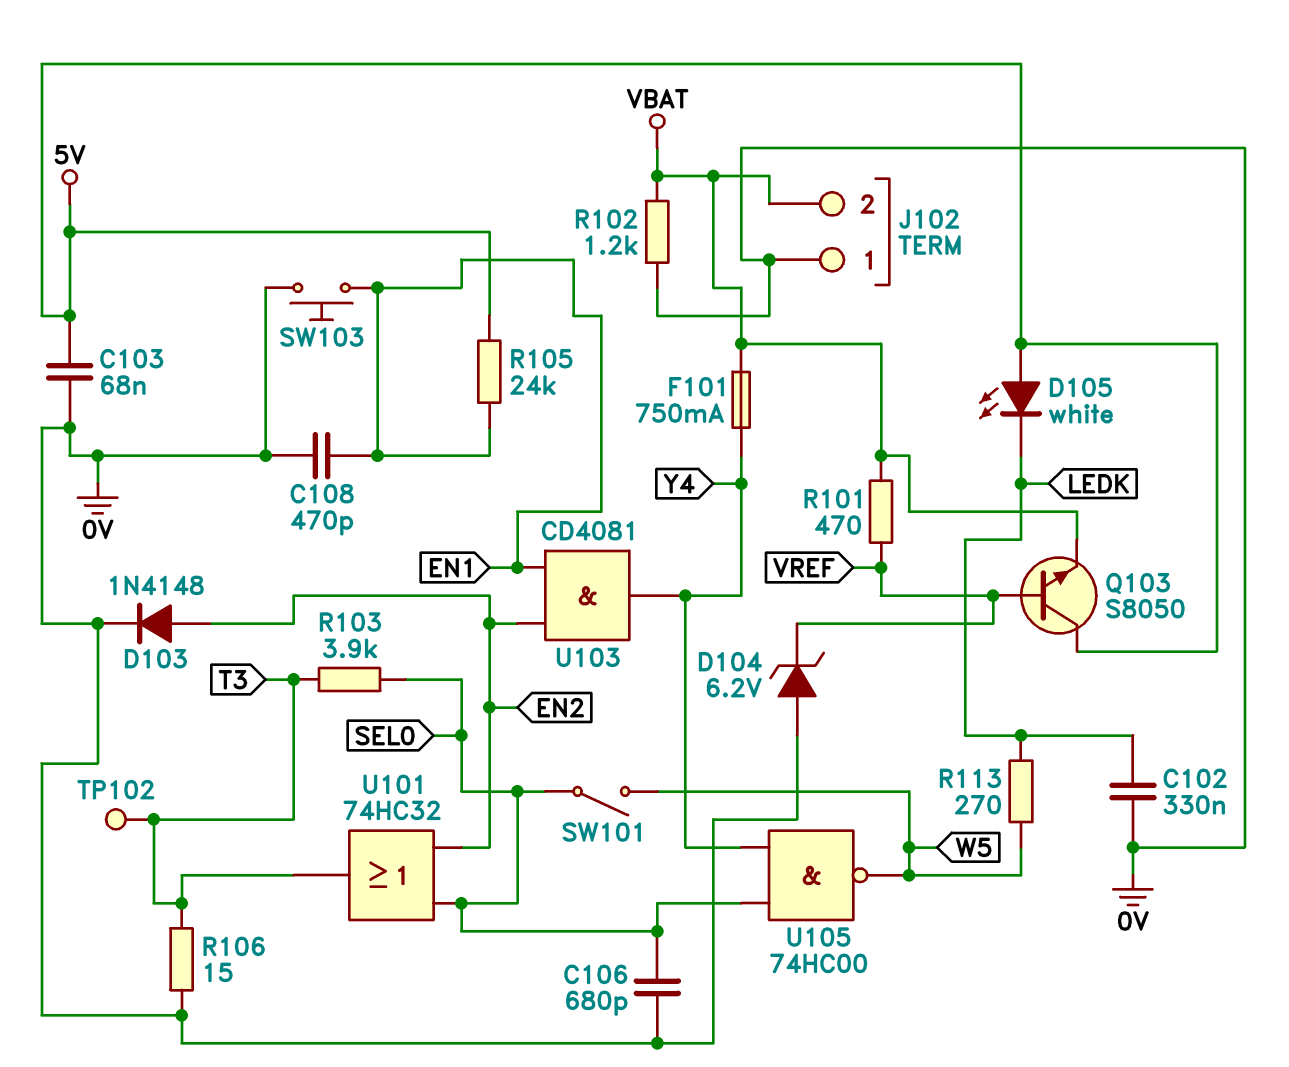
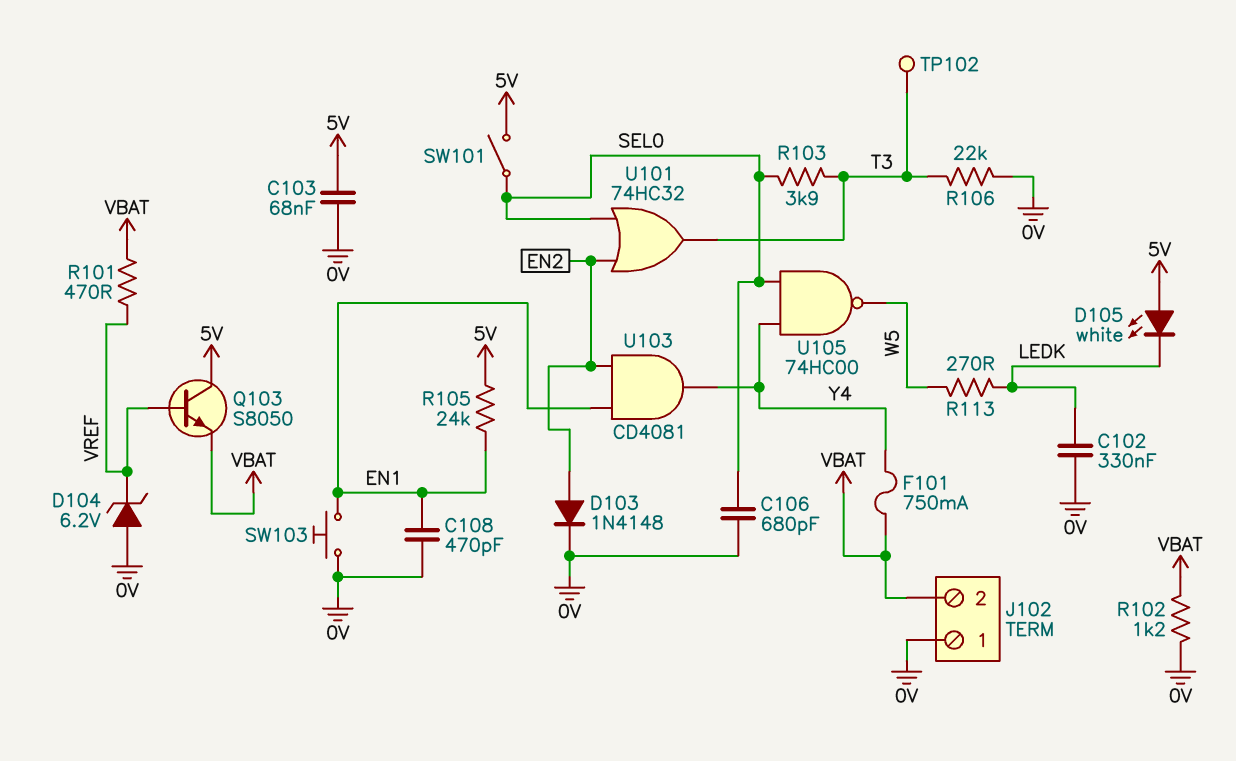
R106: 15 (0V, T3) -> 22k (0V, T3)
SW101: switch (SEL0, W5) -> switch (5V, SEL0)

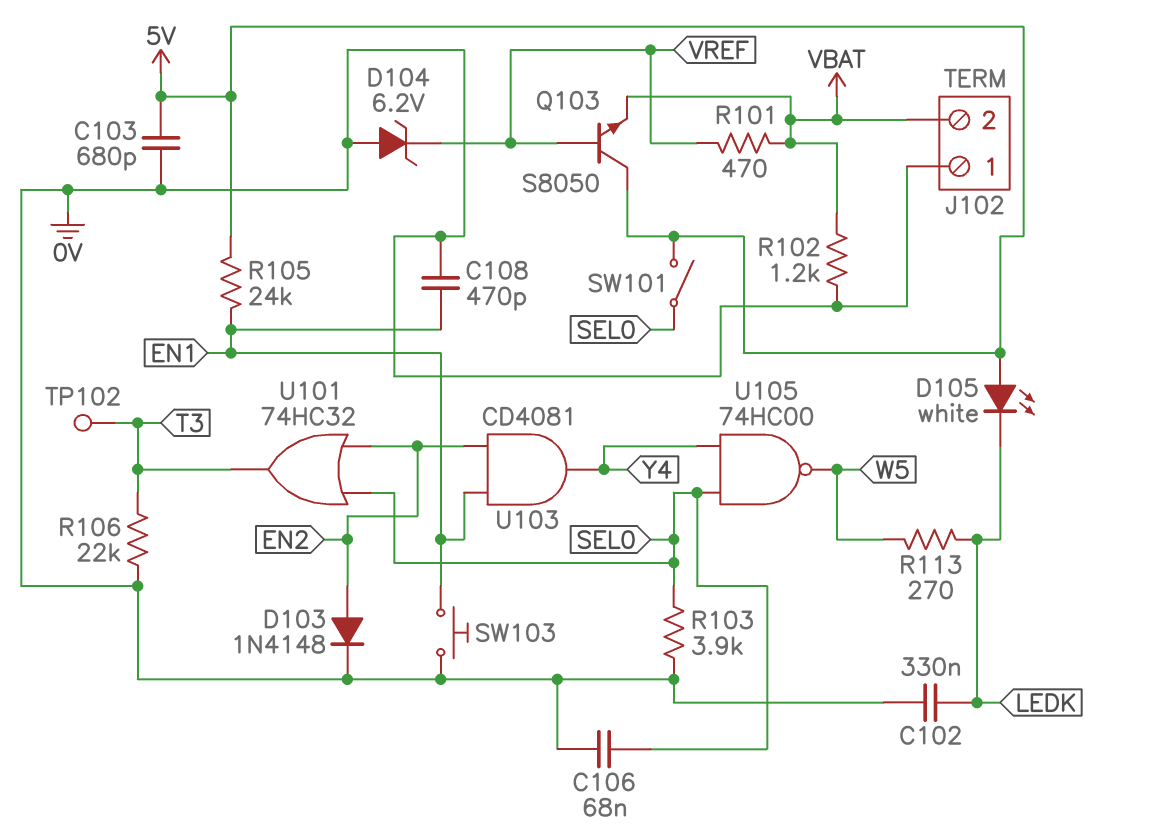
C103: 68nF (0V, 5V) -> 680pF (0V, 5V)
C106: 680pF (0V, SEL0) -> 68nF (0V, SEL0)
F101: 750mA (VBAT, Y4) -> none
R103: 3.9k (SEL0, T3) -> 3.9k (0V, SEL0)

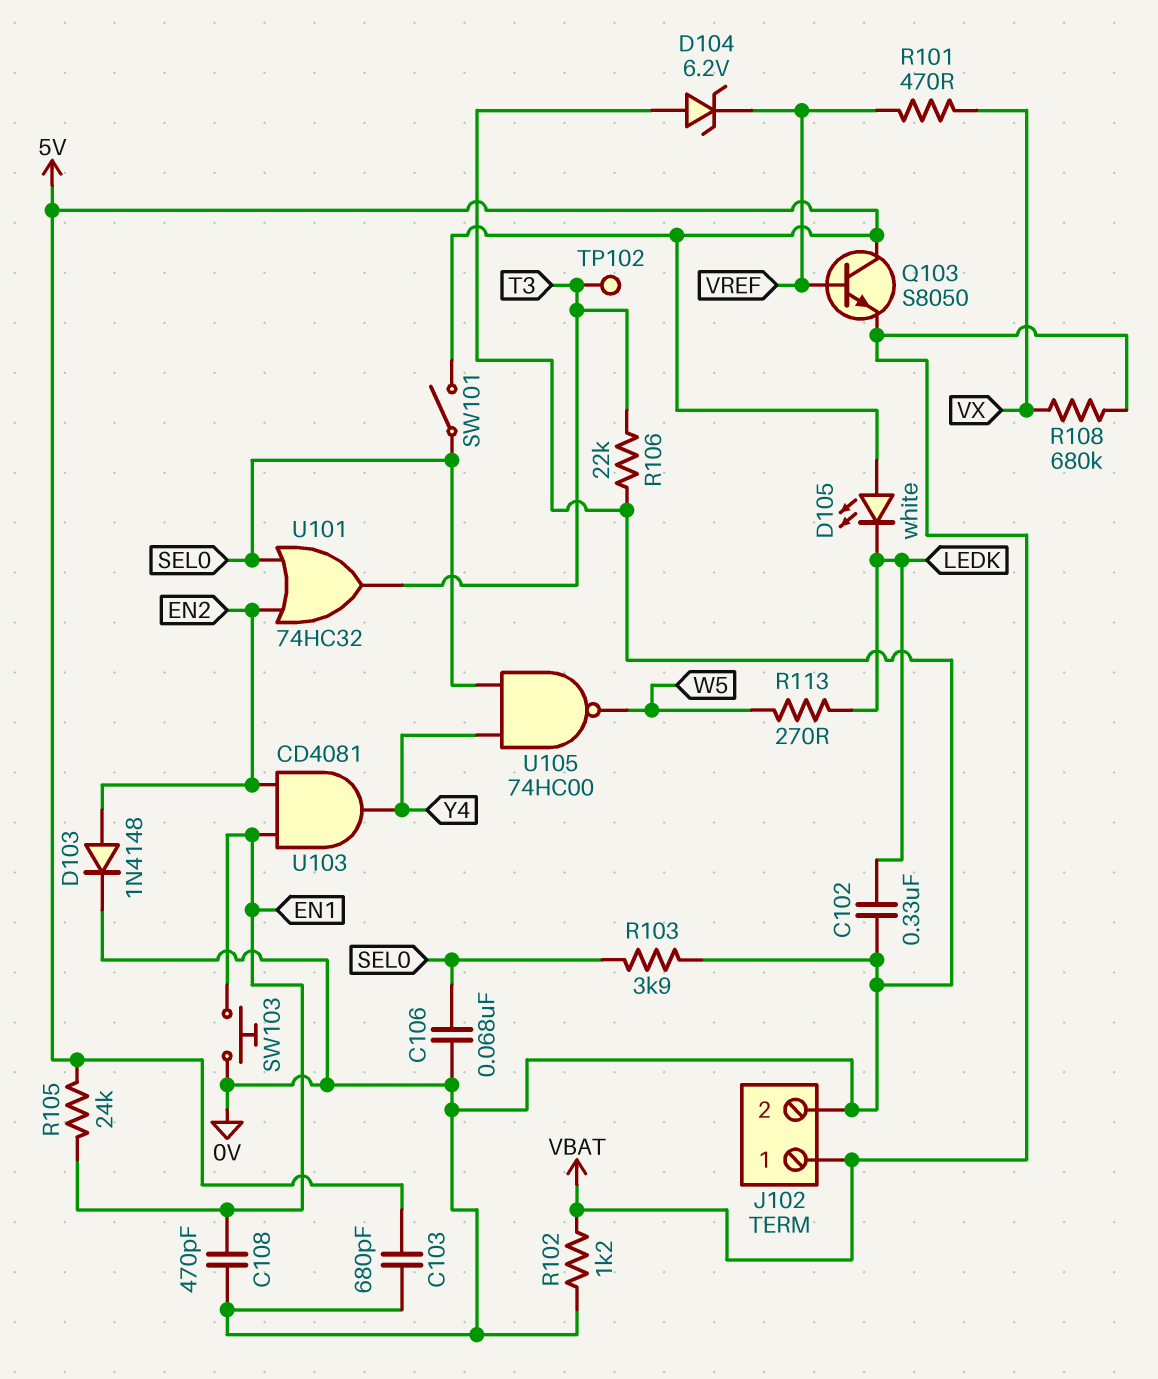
J102 pin 1: 0V -> VBAT
J102 pin 2: VBAT -> 0V
R101: 470 (VBAT, VREF) -> 470 (VREF, VX)
R108: none -> 680k (VBAT, VX)

